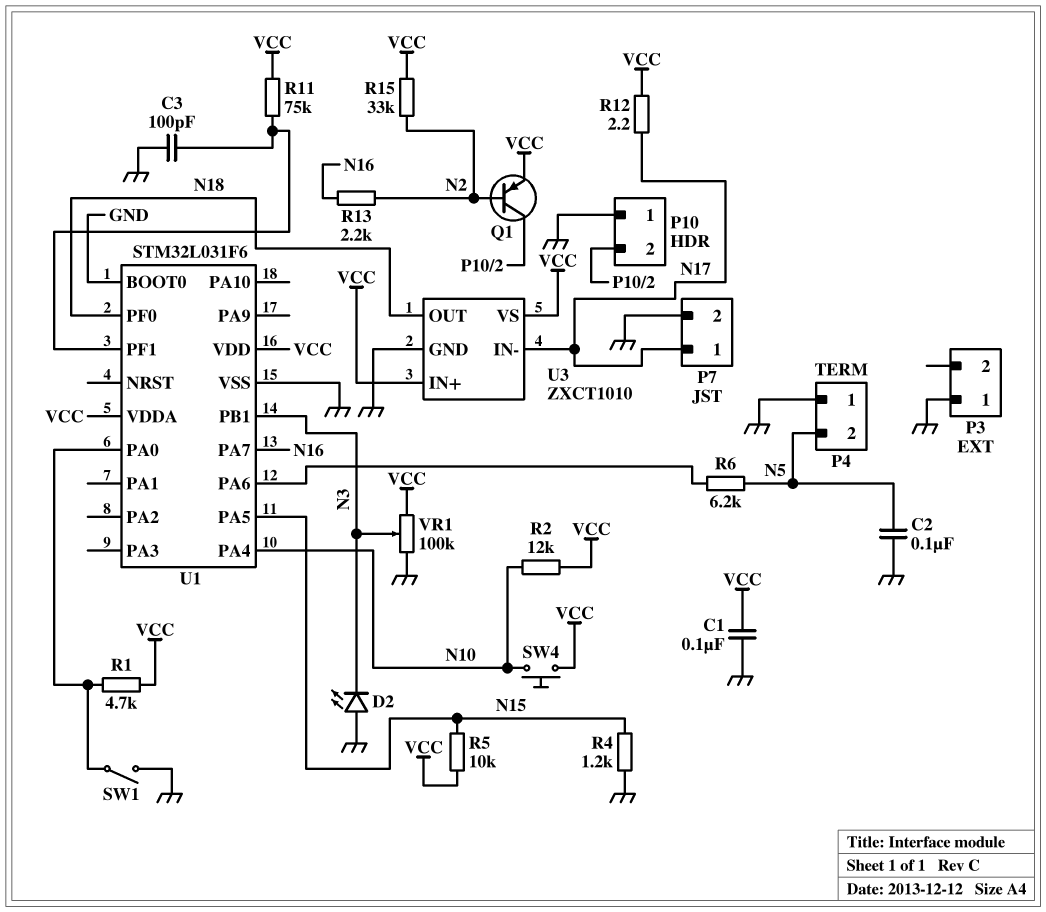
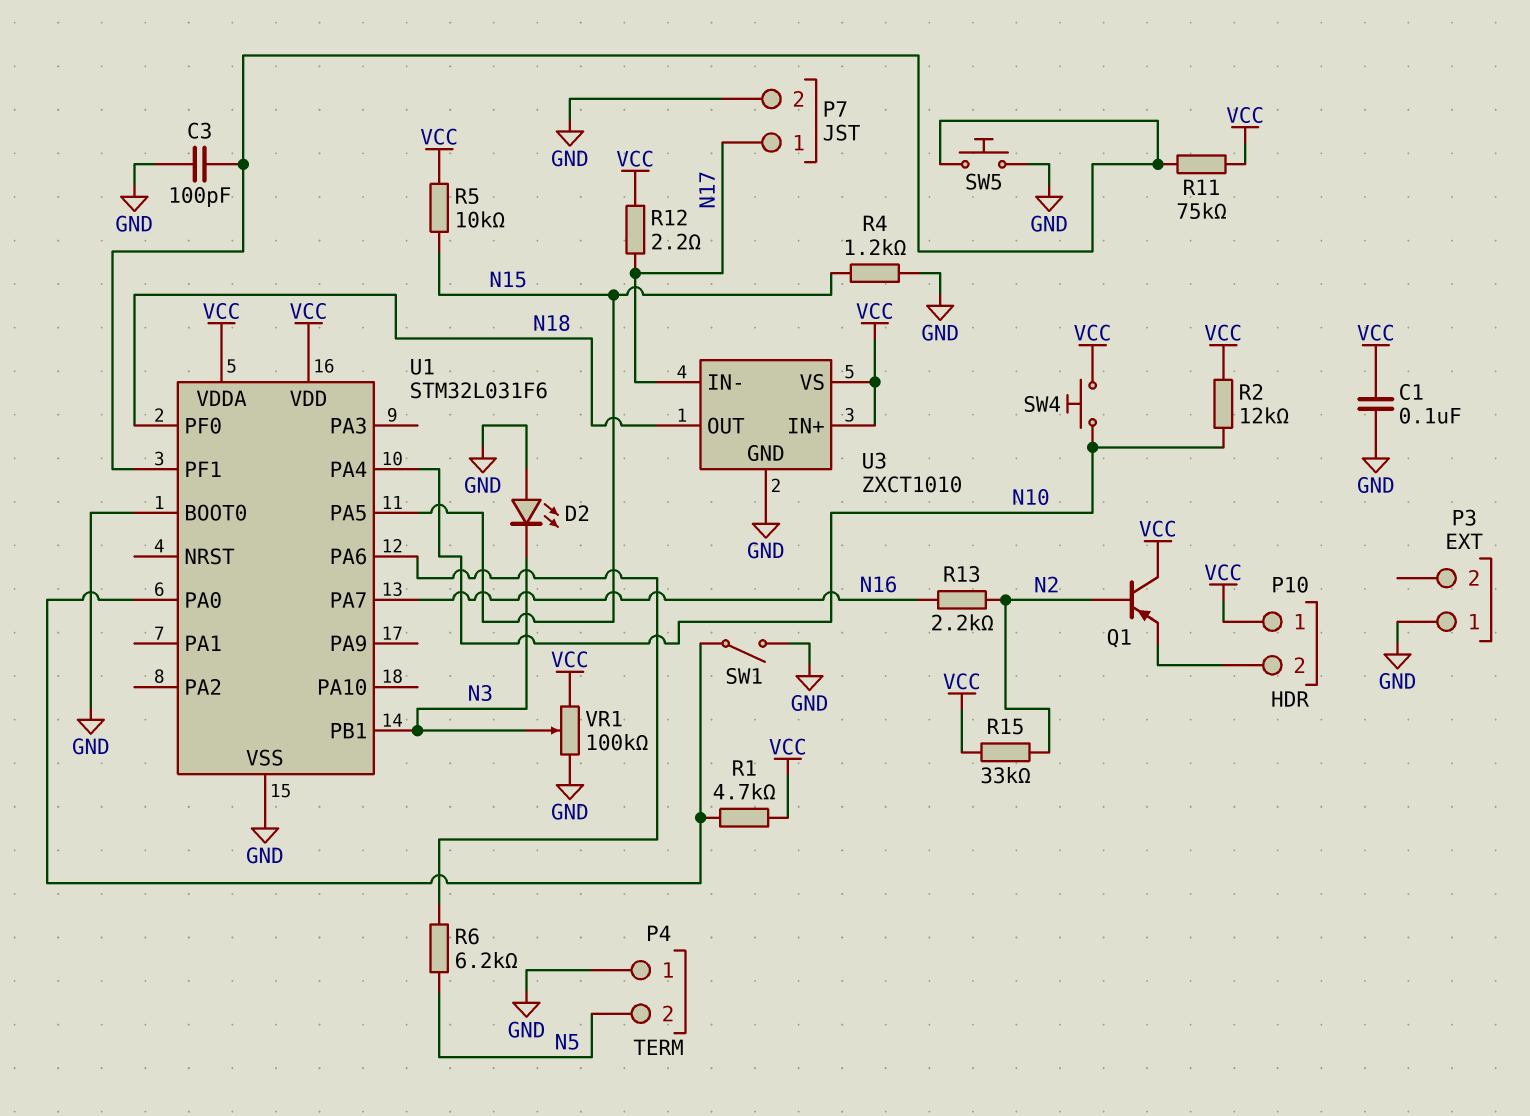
C2: 100nF (GND, N5) -> none
P10 pin 1: GND -> VCC
Q1: PNP (B N2, C P10/2, E VCC) -> PNP (B N2, C VCC, E P10/2)
SW5: none -> button (GND, U1/PF1)

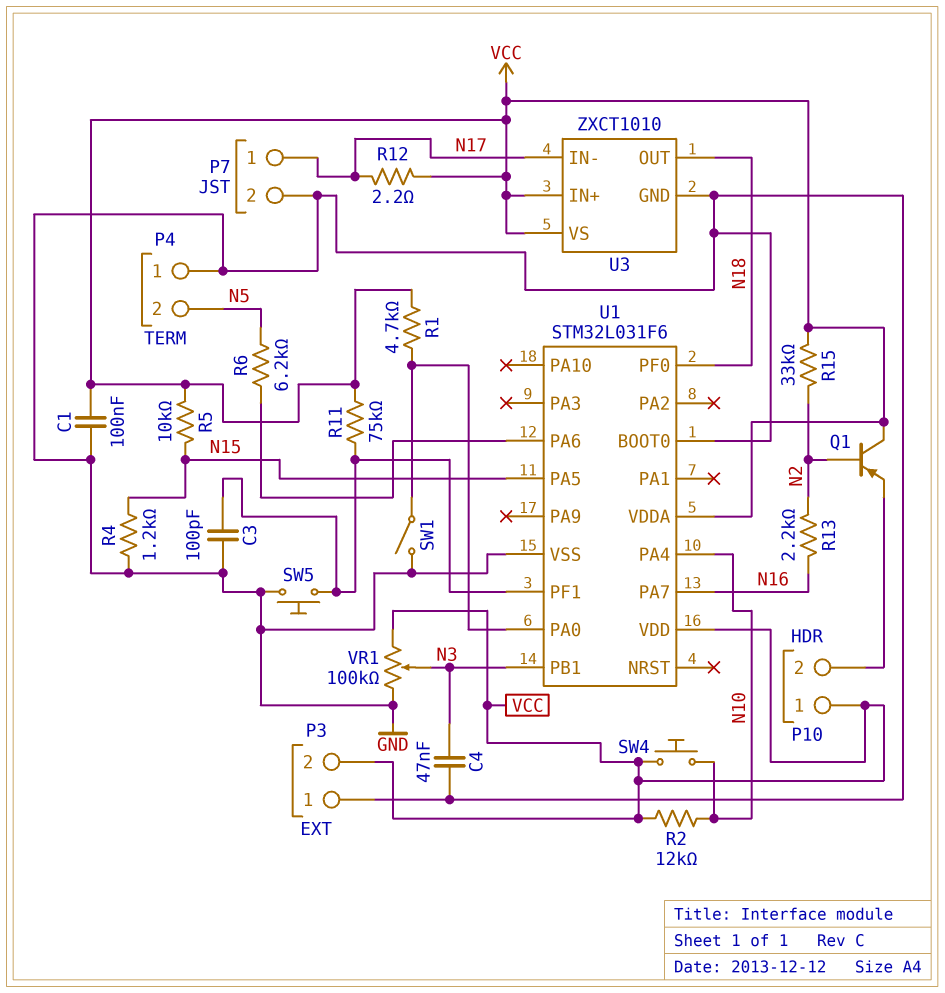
C4: none -> 47nF (GND, N3)
D2: LED (A GND, K N3) -> none
P3 pin 2: none -> VCC

